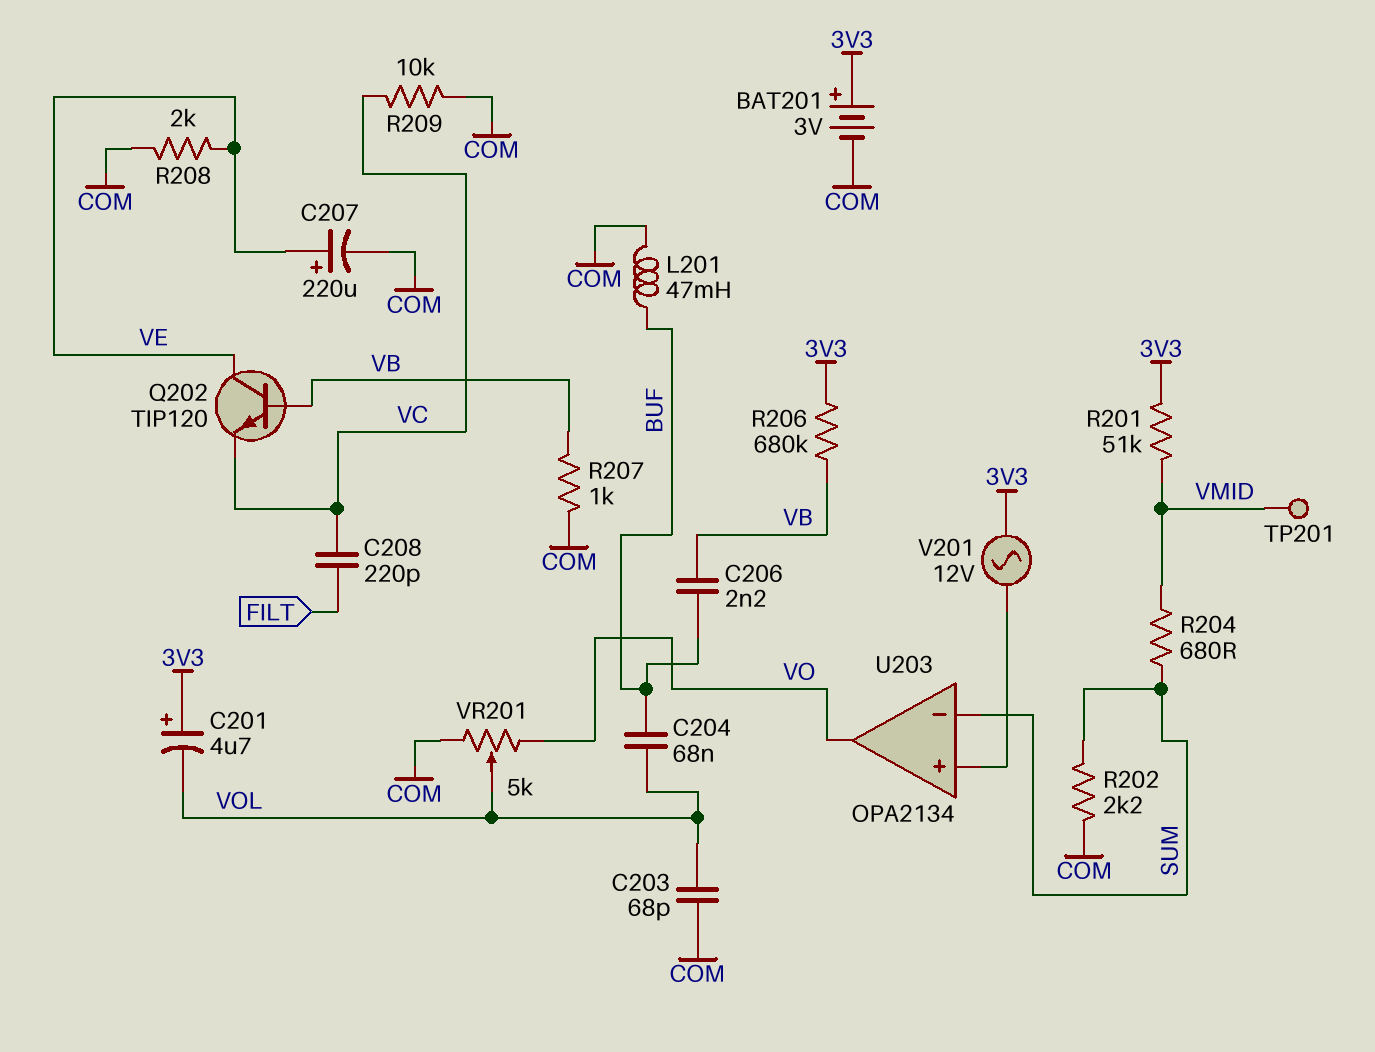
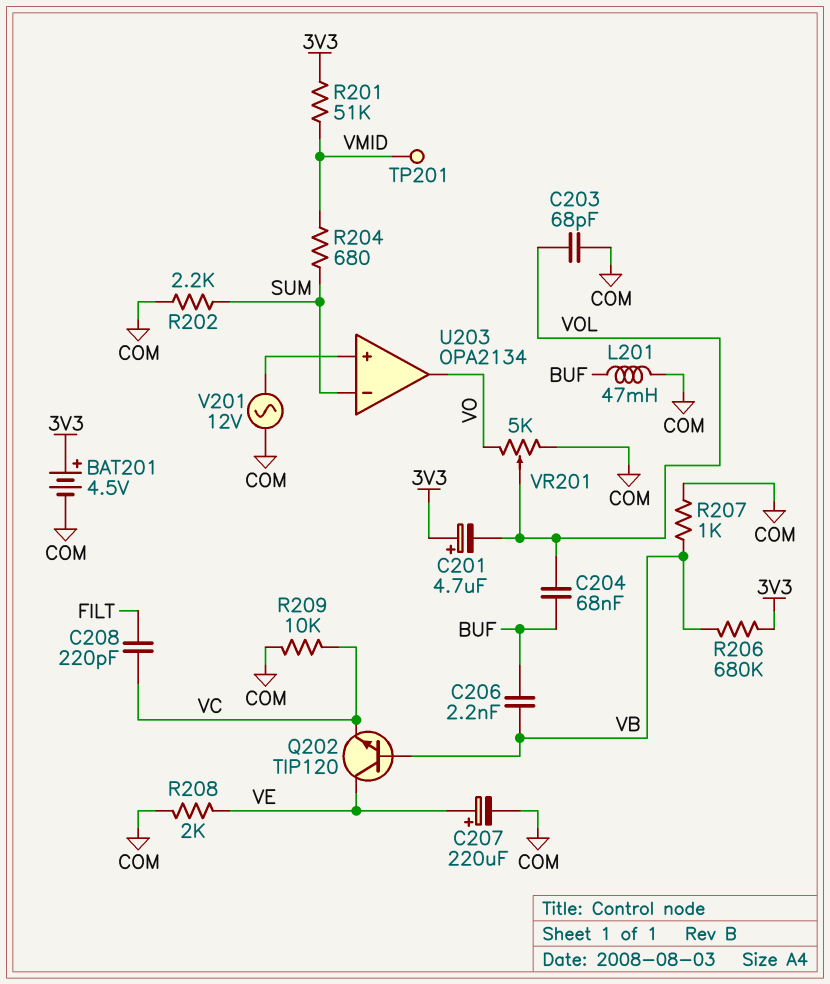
BAT201: 3V (plus 3V3, minus COM) -> 4.5V (plus 3V3, minus COM)
V201: AC 12V (3V3, U203/in+) -> AC 12V (COM, U203/in+)

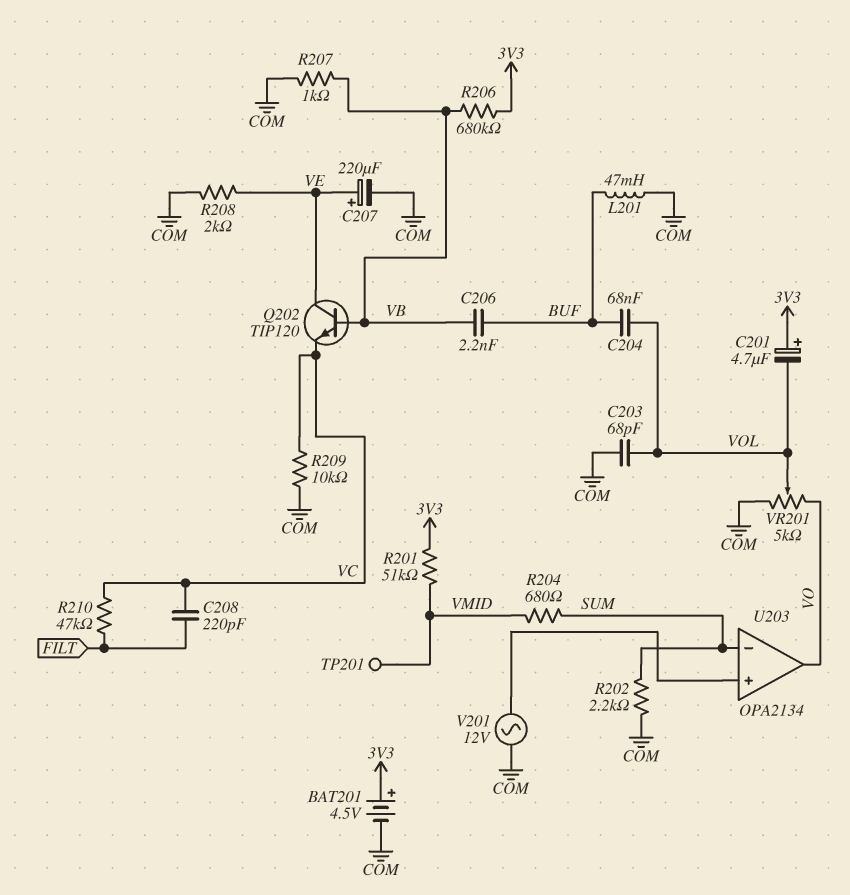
R210: none -> 47k (FILT, VC)

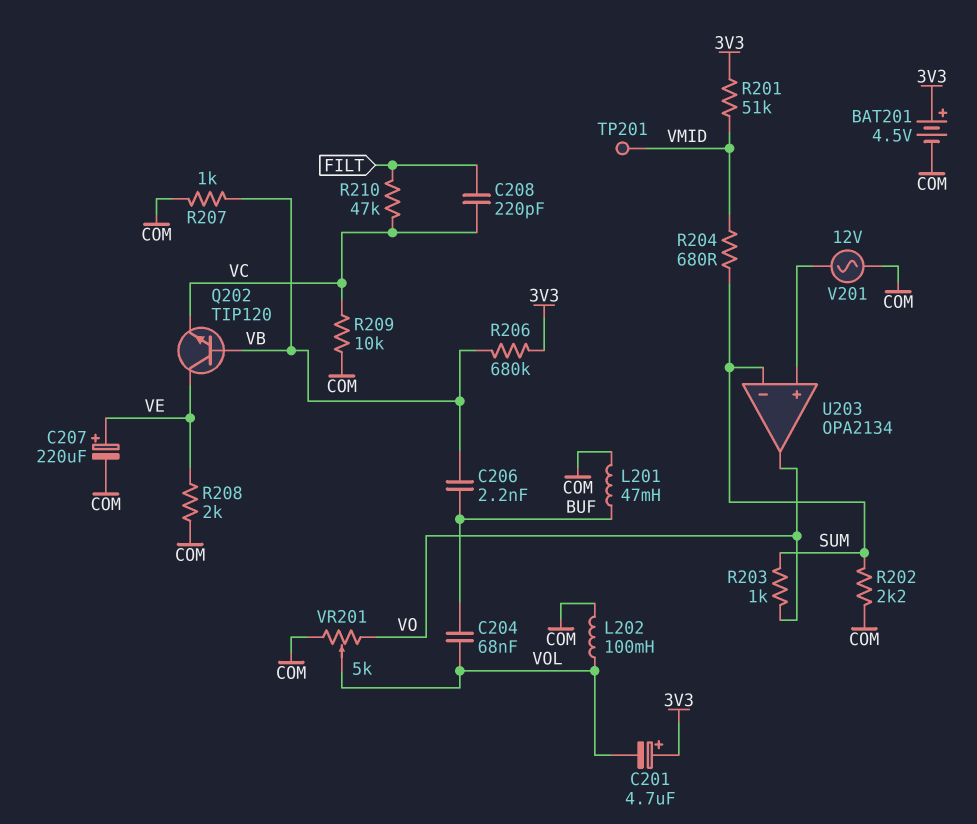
C203: 68pF (COM, VOL) -> none
L202: none -> 100mH (COM, VOL)
R203: none -> 1k (SUM, VO)

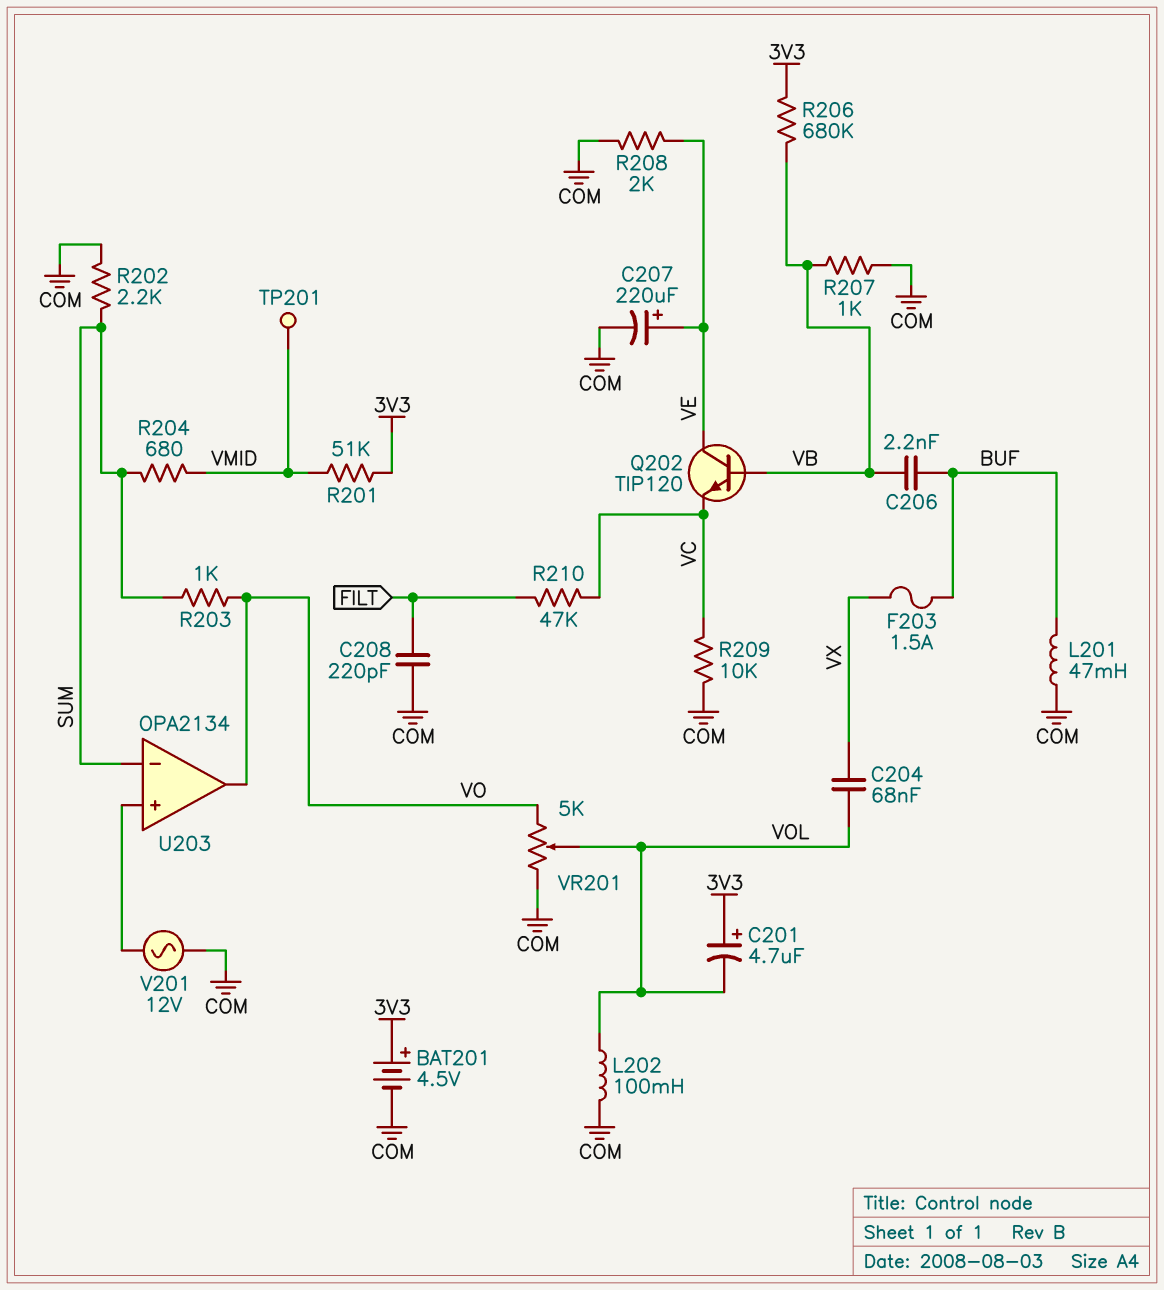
C204: 68nF (BUF, VOL) -> 68nF (VOL, VX)
C208: 220pF (FILT, VC) -> 220pF (COM, FILT)
F203: none -> 1.5A (BUF, VX)

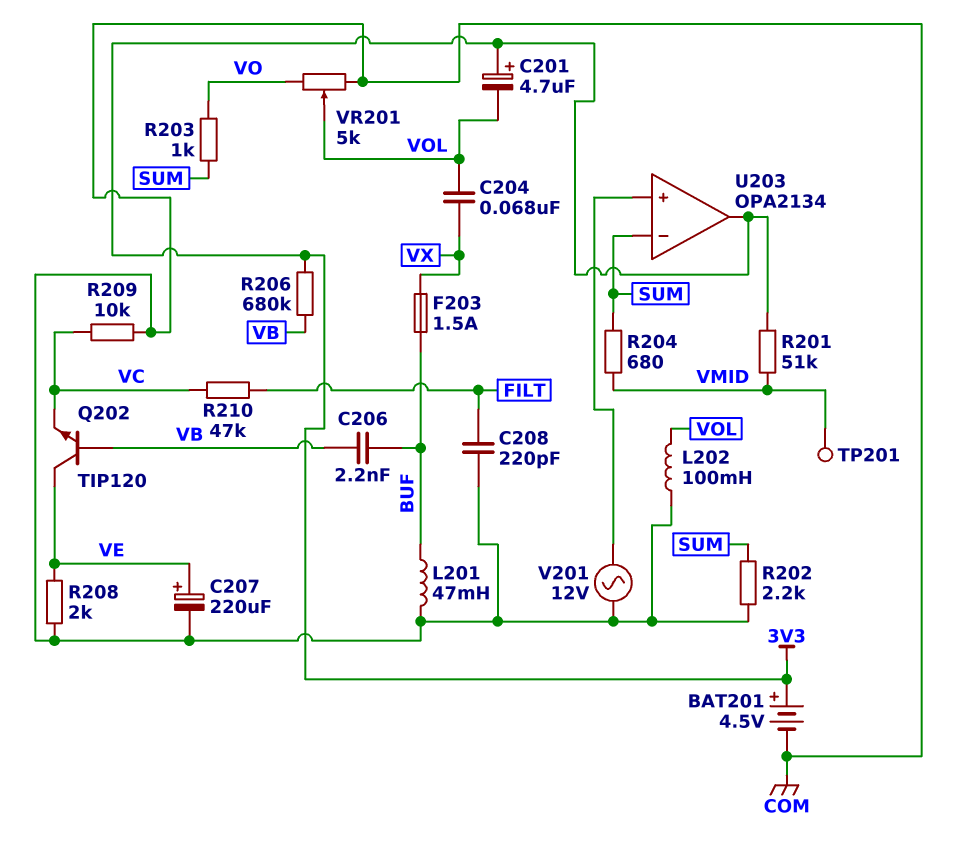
R207: 1k (COM, VB) -> none
U203 pin out: VO -> 3V3

